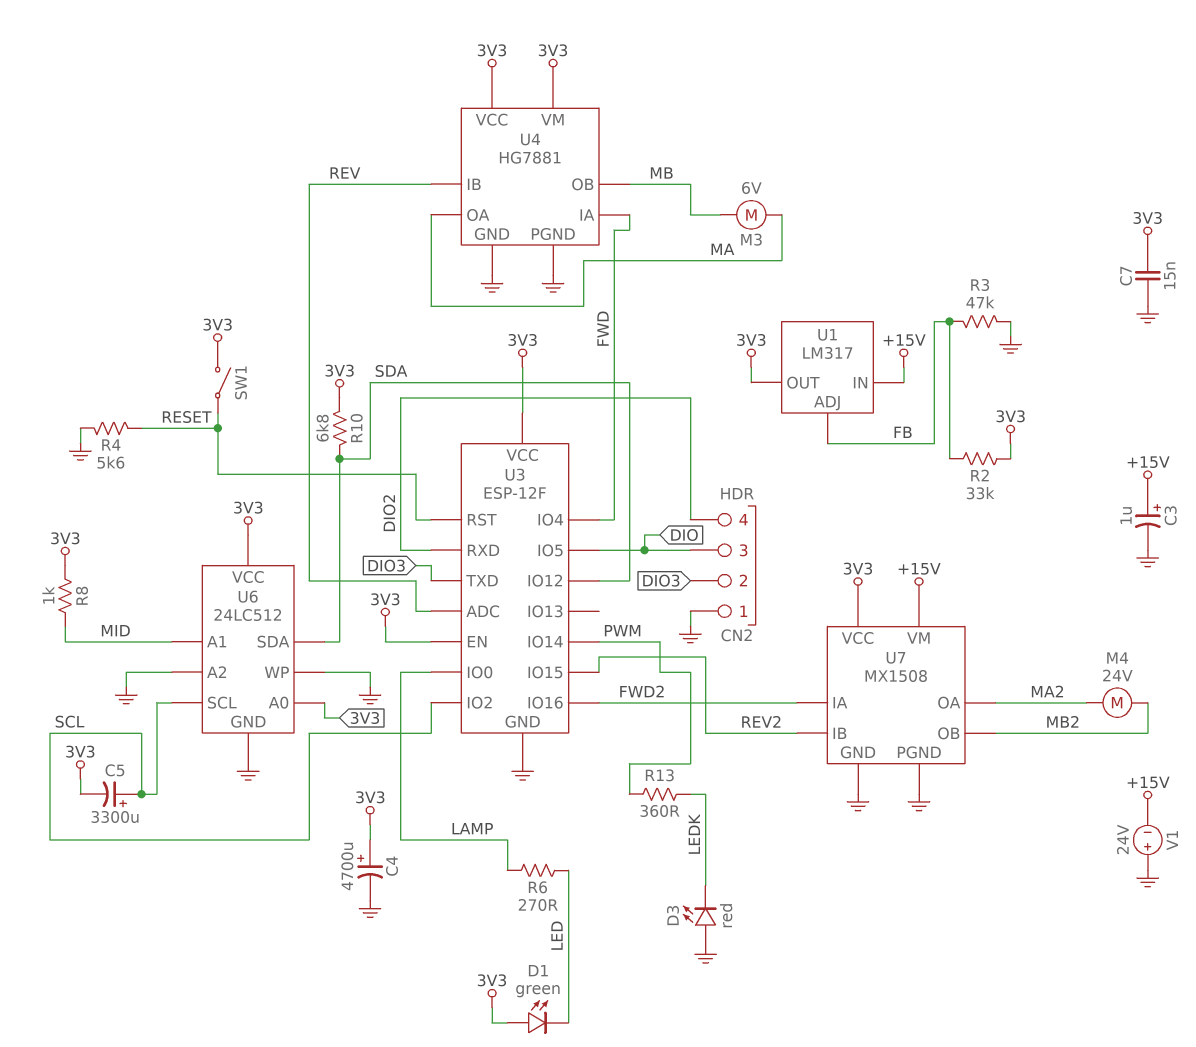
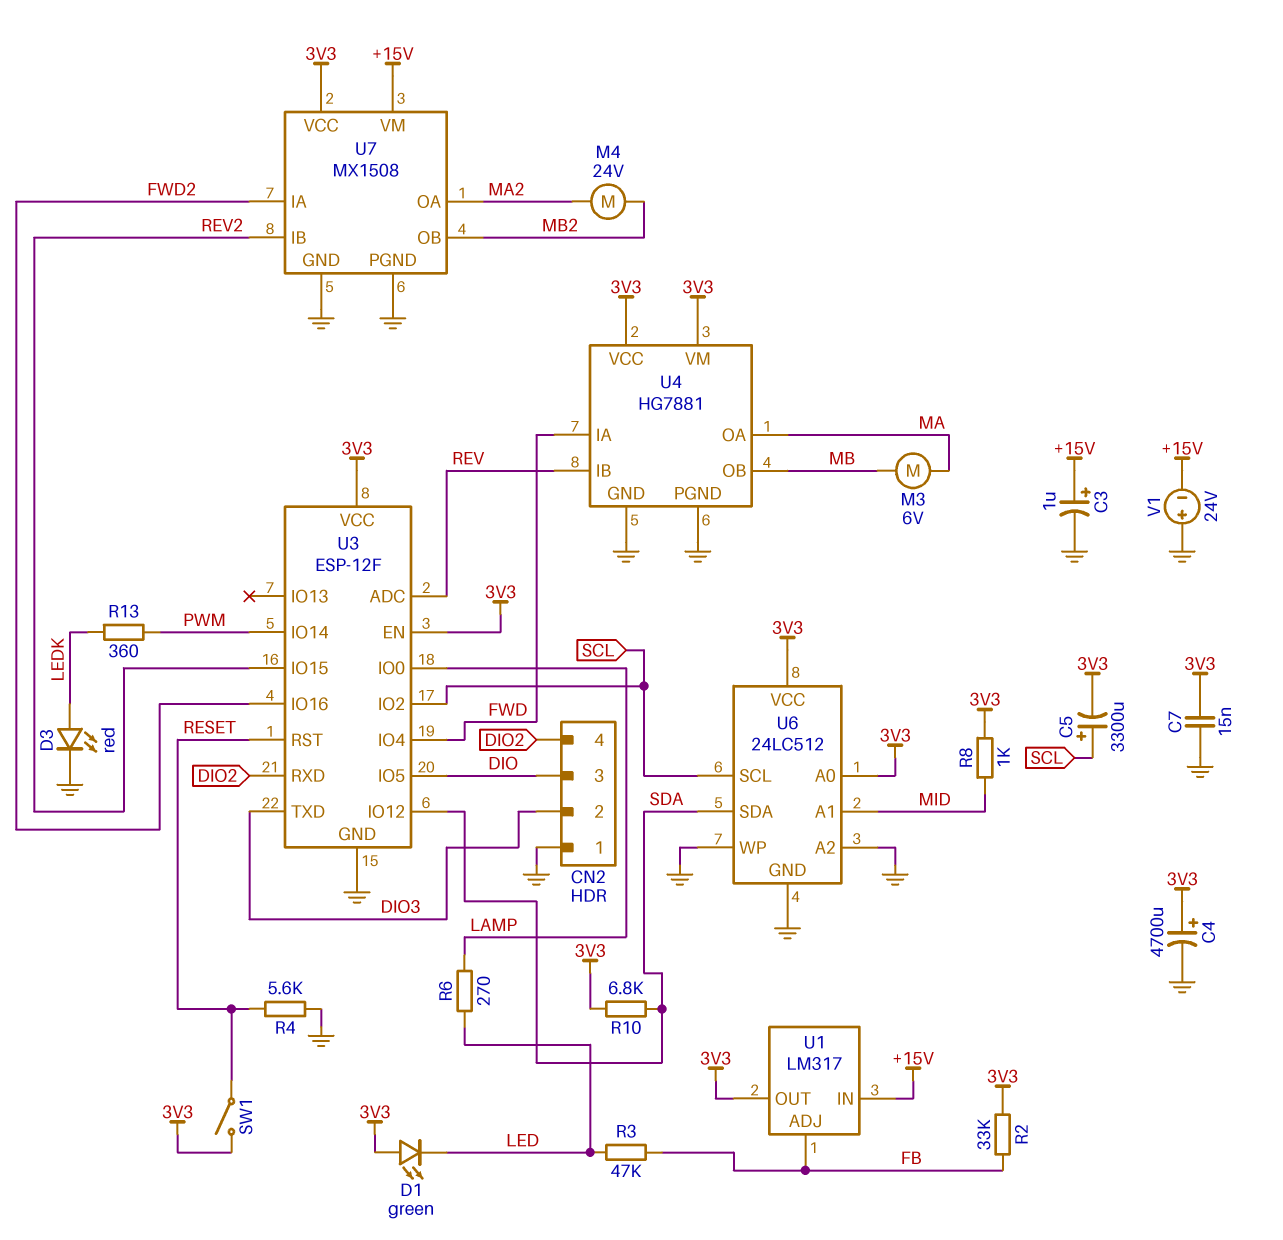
D3: LED red (A GND, K LEDK) -> LED red (A LEDK, K GND)
R3: 47k (FB, GND) -> 47k (FB, LED)

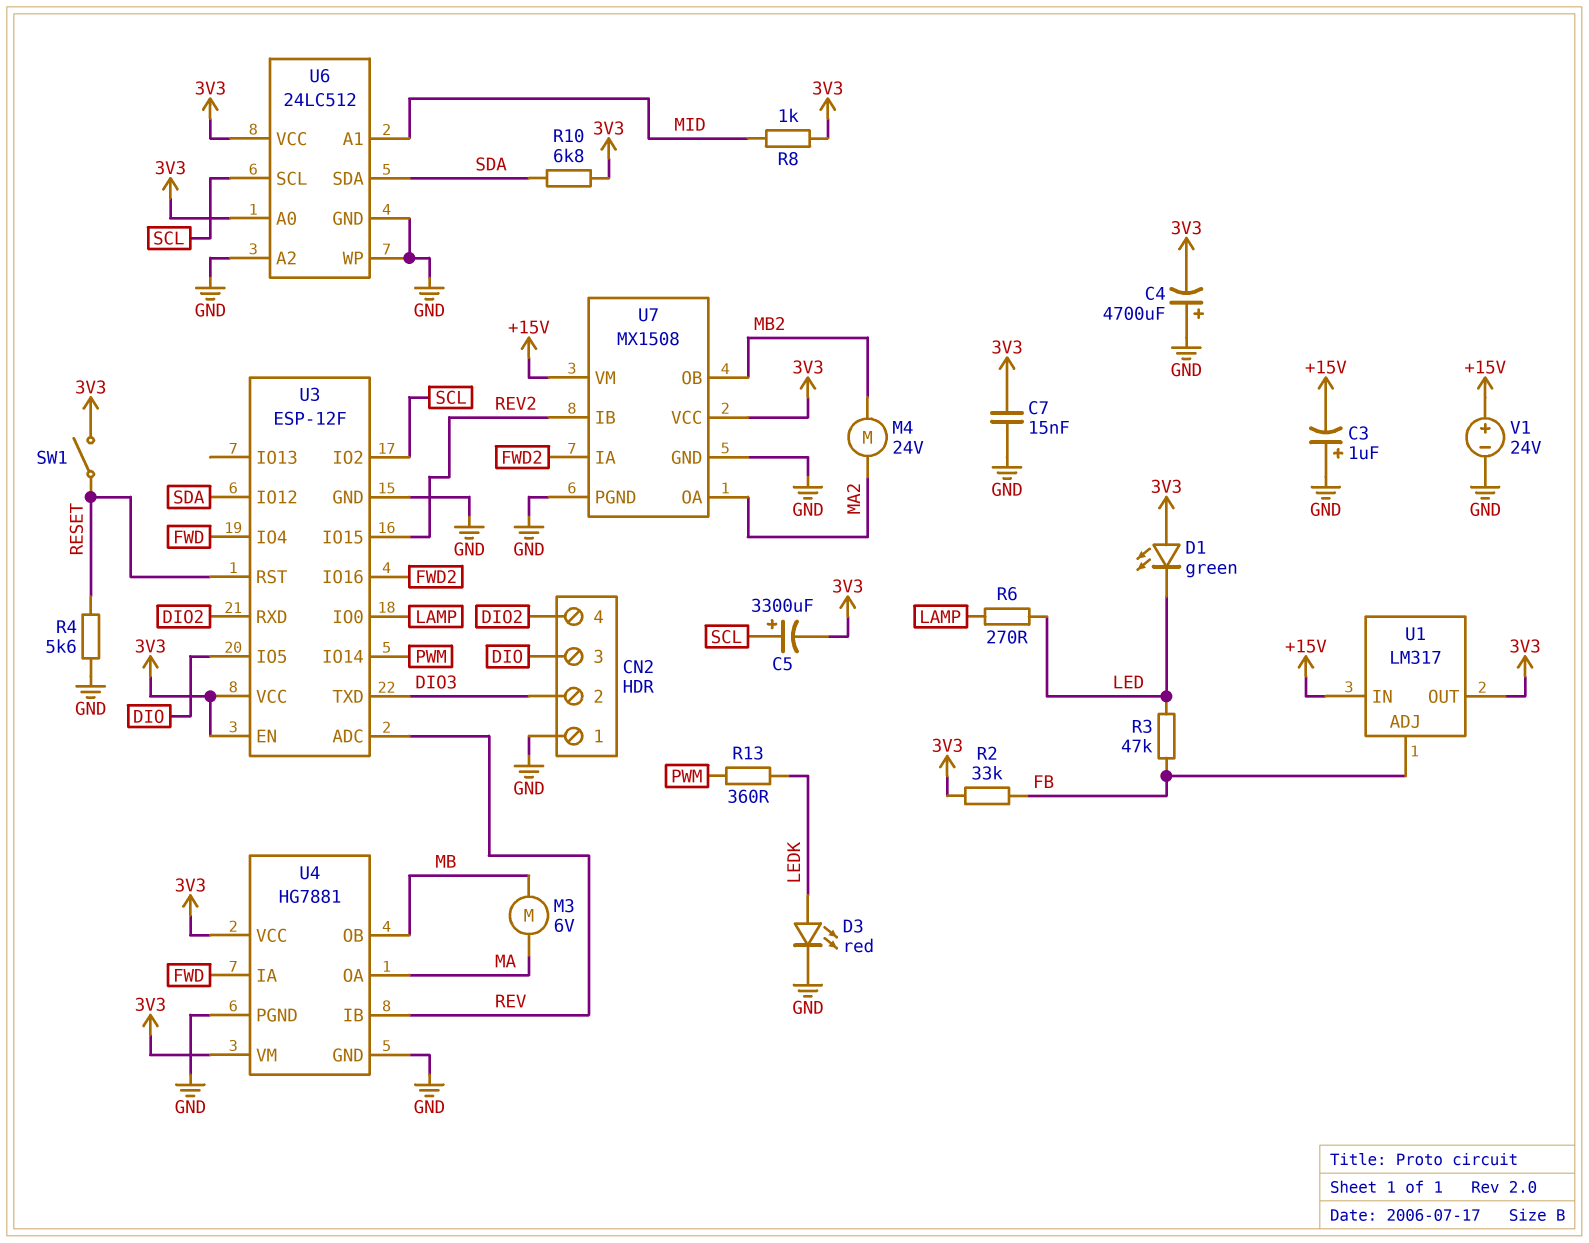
C3: 1uF (plus +15V, minus GND) -> 1uF (plus GND, minus +15V)
C4: 4700uF (plus 3V3, minus GND) -> 4700uF (plus GND, minus 3V3)
V1: 24V (plus GND, minus +15V) -> 24V (plus +15V, minus GND)

